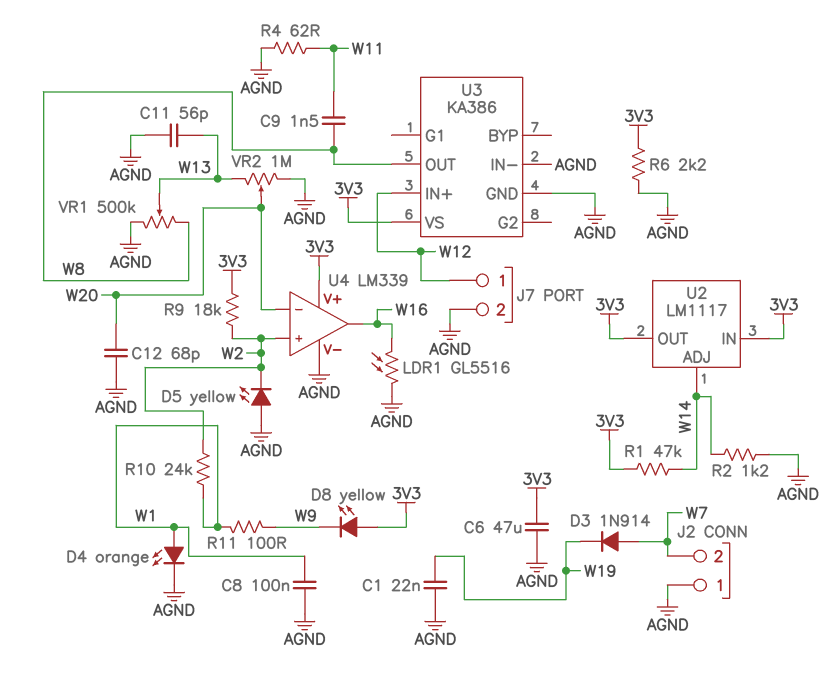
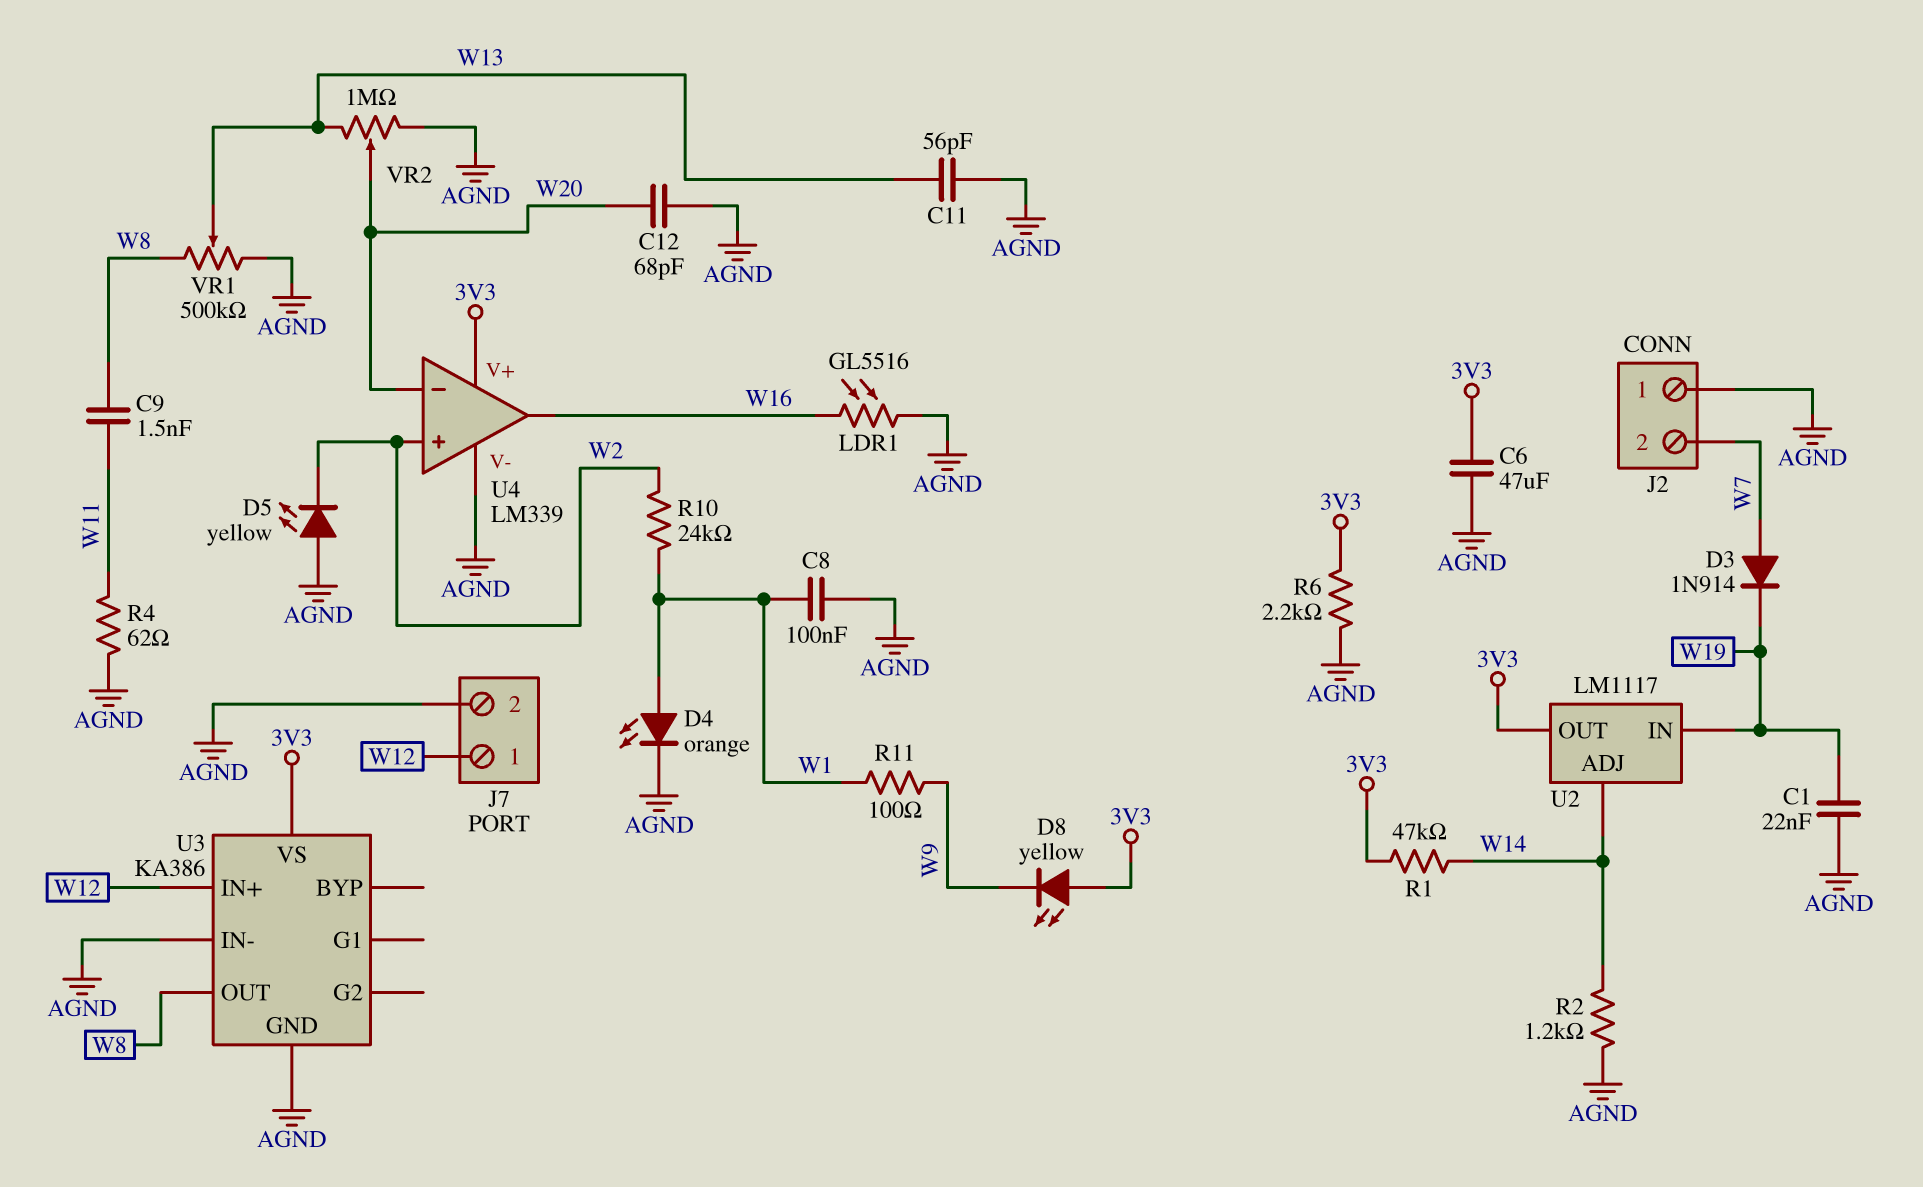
R9: 18k (3V3, W2) -> none
U2 pin IN: 3V3 -> W19

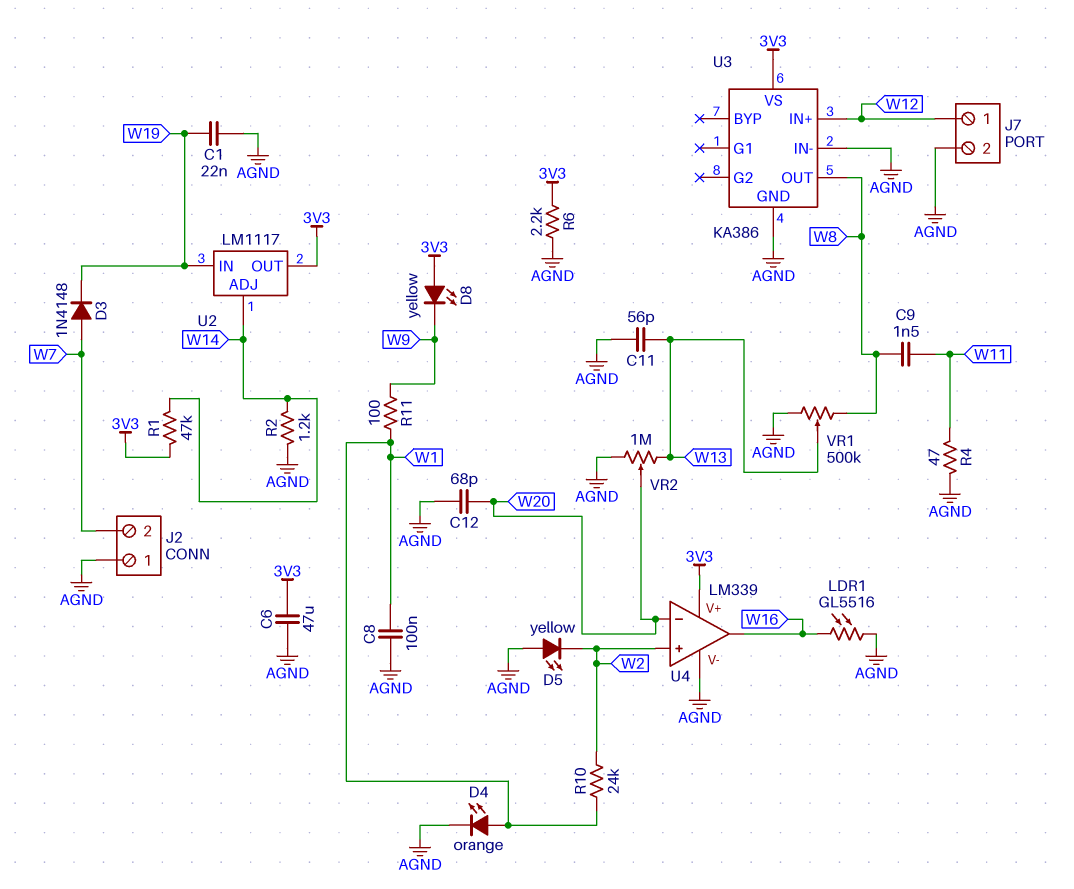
D3: diode 1N914 (A W7, K W19) -> diode 1N4148 (A W7, K W19)
R4: 62 (AGND, W11) -> 47 (AGND, W11)

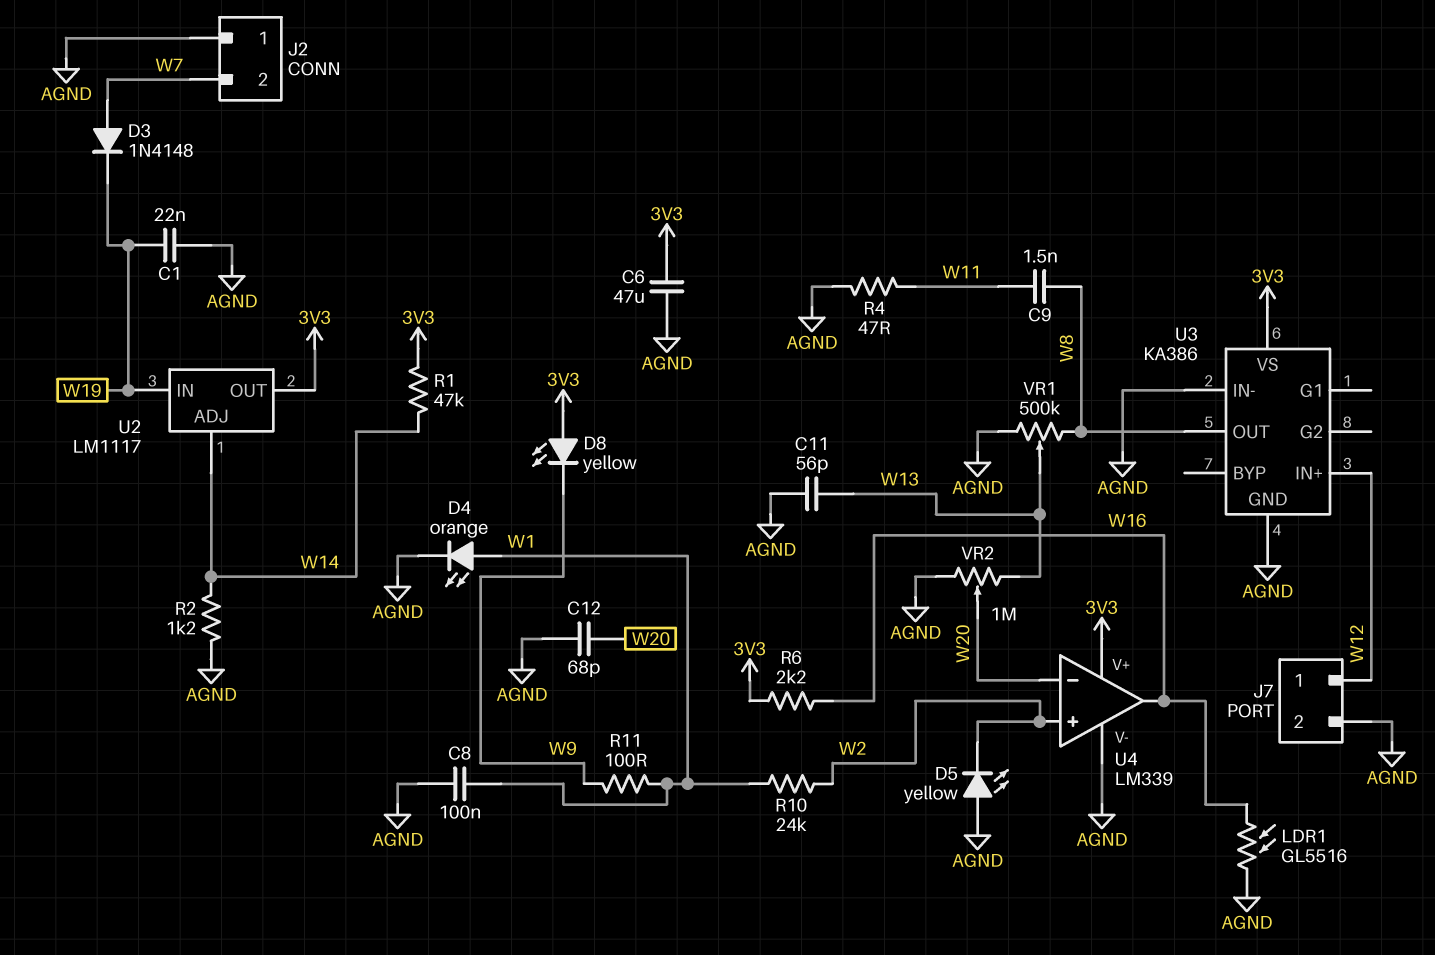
R6: 2.2k (3V3, AGND) -> 2.2k (3V3, W16)

